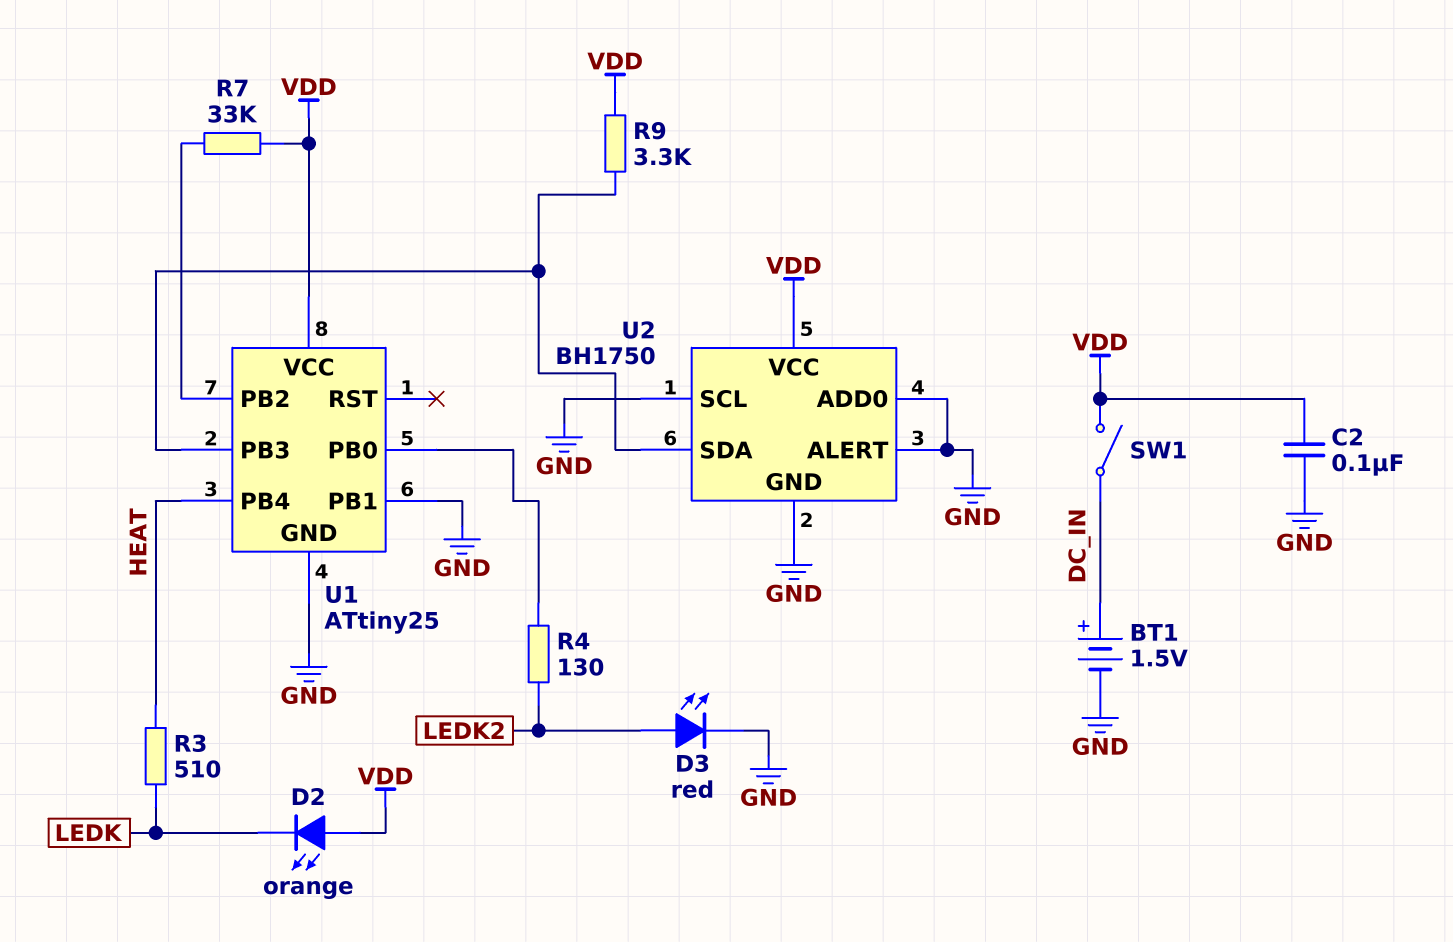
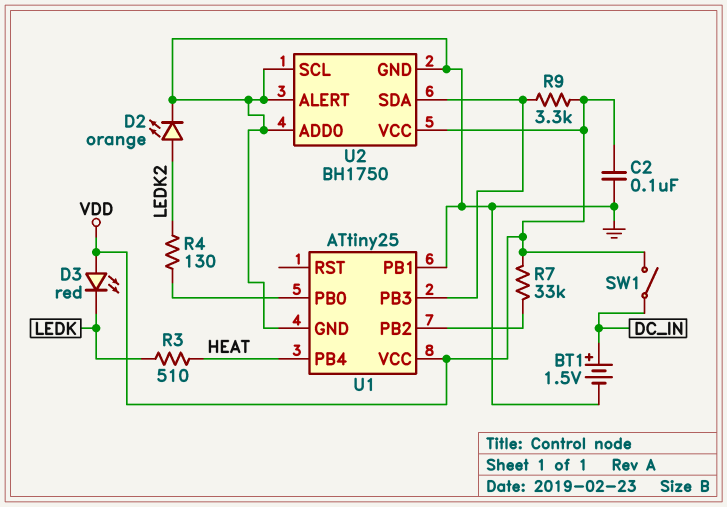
D2: LED orange (A VDD, K LEDK) -> LED orange (A LEDK2, K GND)
D3: LED red (A LEDK2, K GND) -> LED red (A VDD, K LEDK)

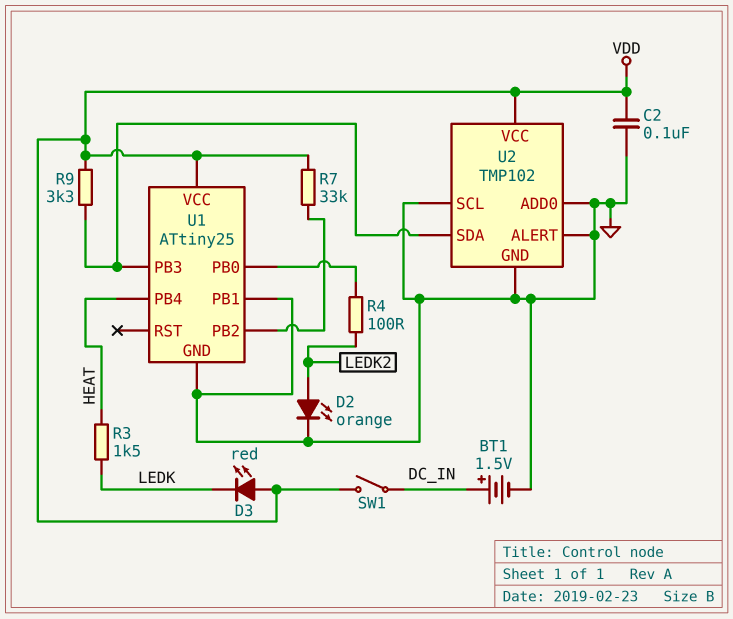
R3: 510 (HEAT, LEDK) -> 1.5k (HEAT, LEDK)
R4: 130 (LEDK2, U1/PB0) -> 100 (LEDK2, U1/PB0)
U2: BH1750 -> TMP102

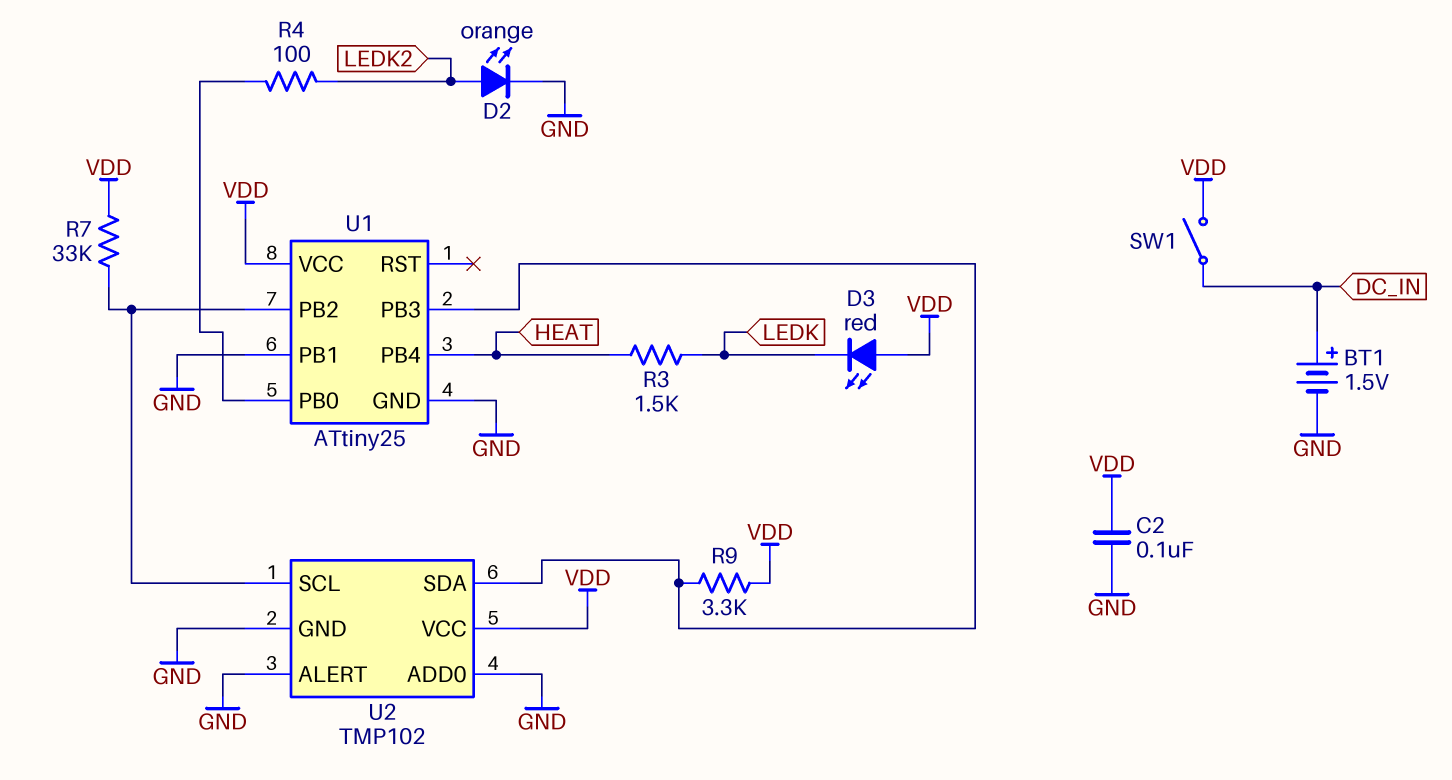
U2 pin SCL: GND -> U1/PB2

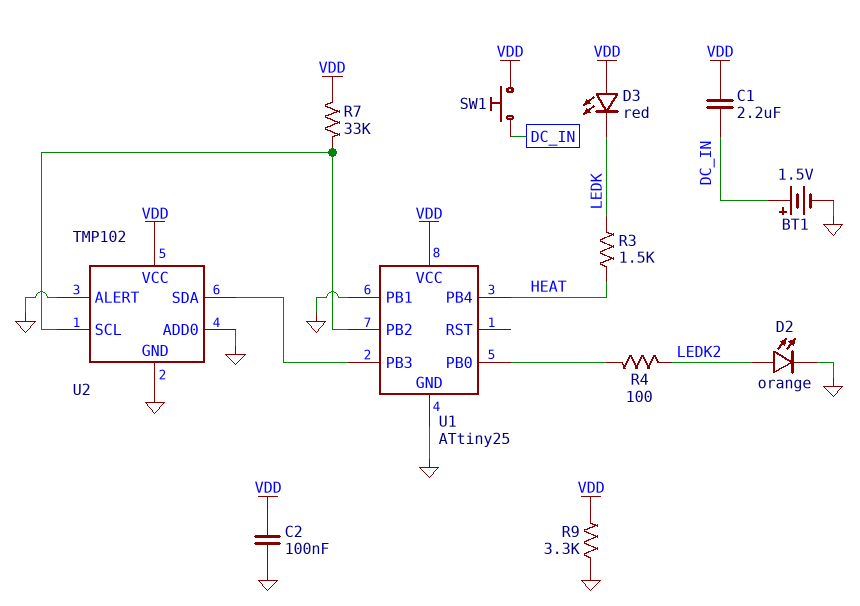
C1: none -> 2.2uF (DC_IN, VDD)
R9: 3.3k (U1/PB3, VDD) -> 3.3k (GND, VDD)
SW1: switch (DC_IN, VDD) -> button (DC_IN, VDD)

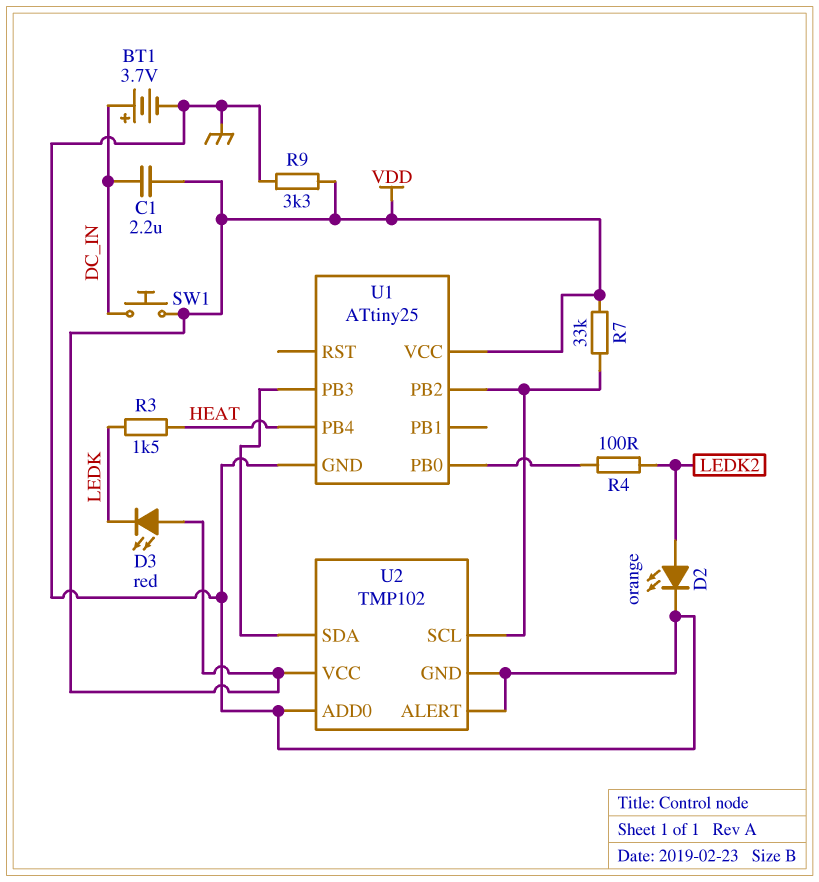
BT1: 1.5V (plus DC_IN, minus GND) -> 3.7V (plus DC_IN, minus GND)
C2: 100nF (GND, VDD) -> none
U1 pin PB1: GND -> none

